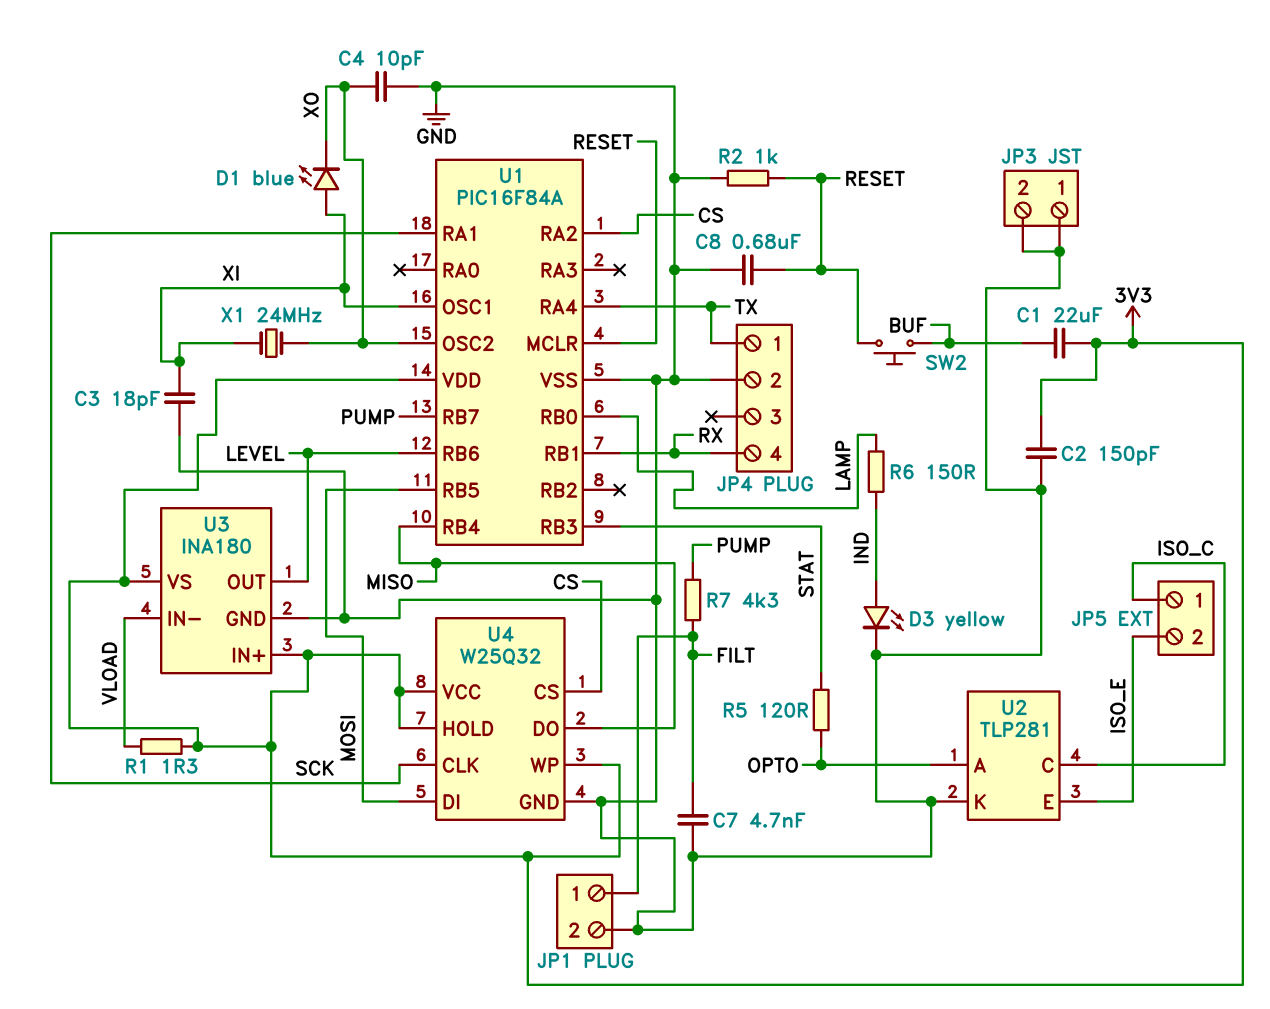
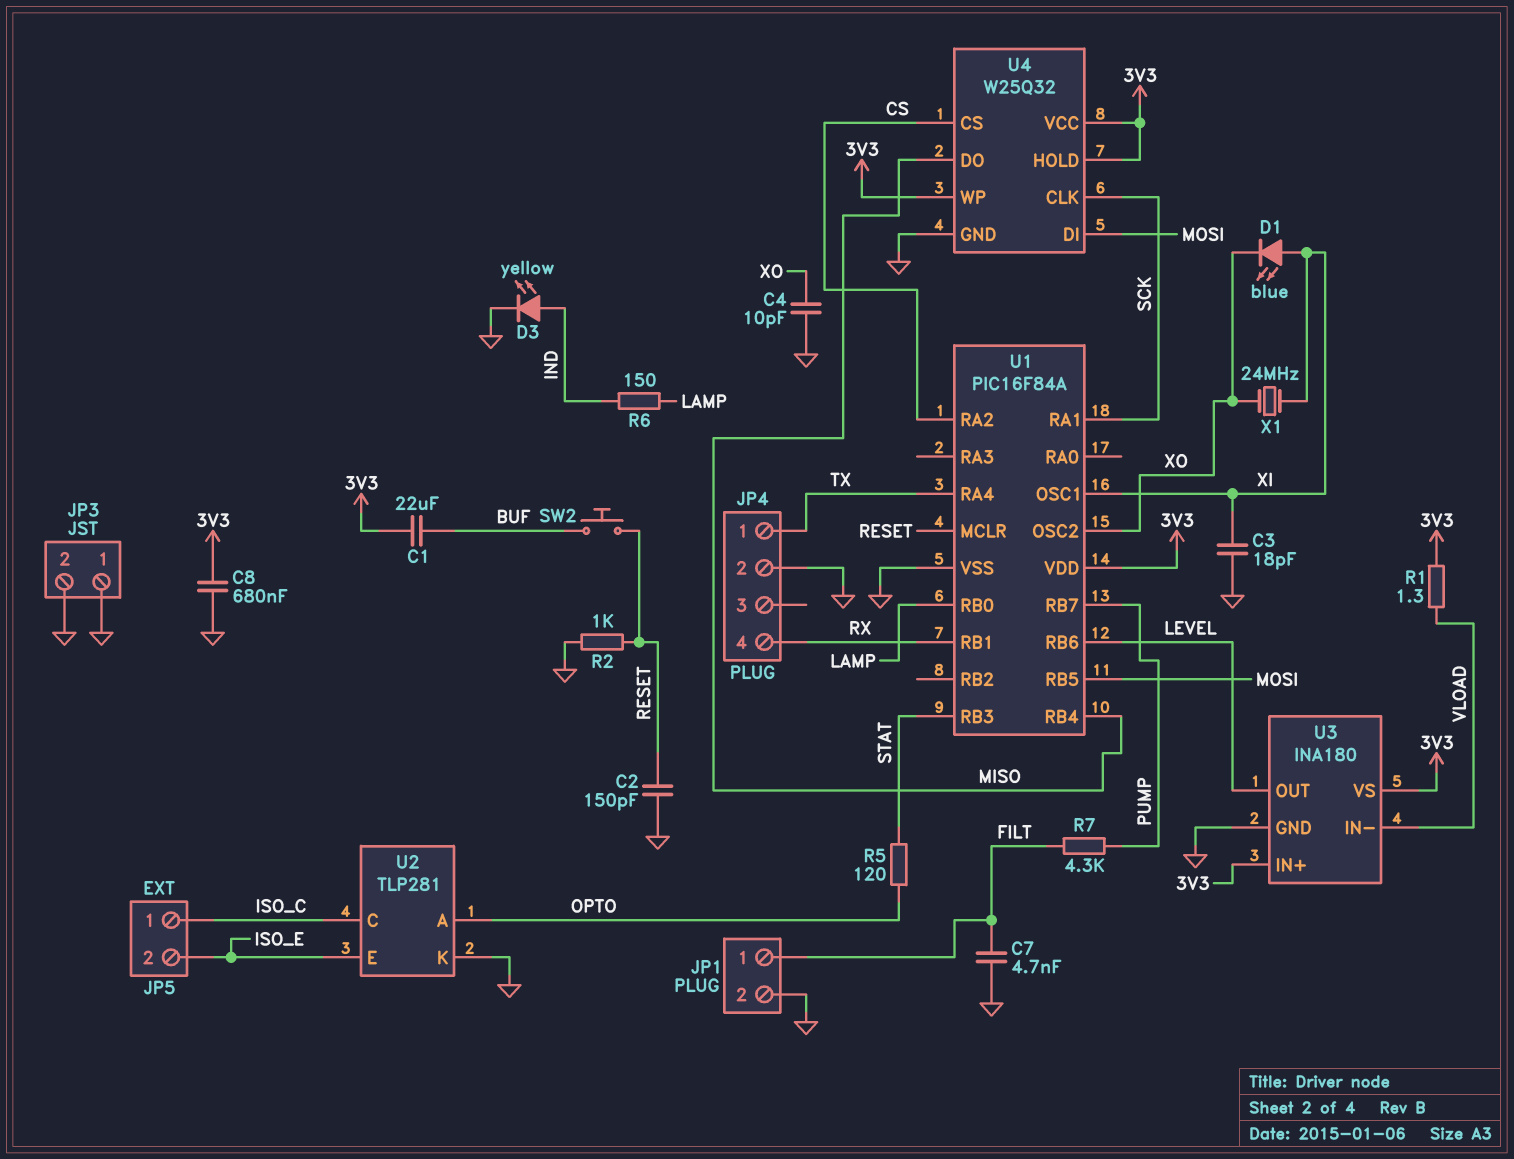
C2: 150pF (3V3, GND) -> 150pF (GND, RESET)
C8: 680nF (GND, RESET) -> 680nF (3V3, GND)

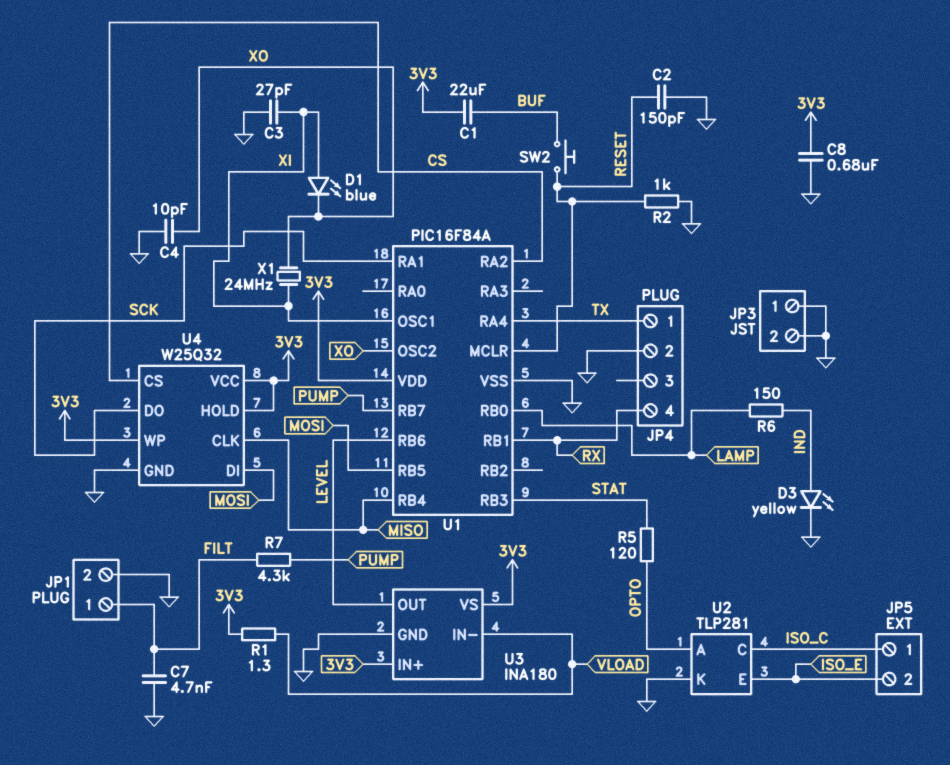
C3: 18pF (GND, XI) -> 27pF (GND, XI)
U4 pin CLK: SCK -> MISO
U4 pin DO: MISO -> SCK

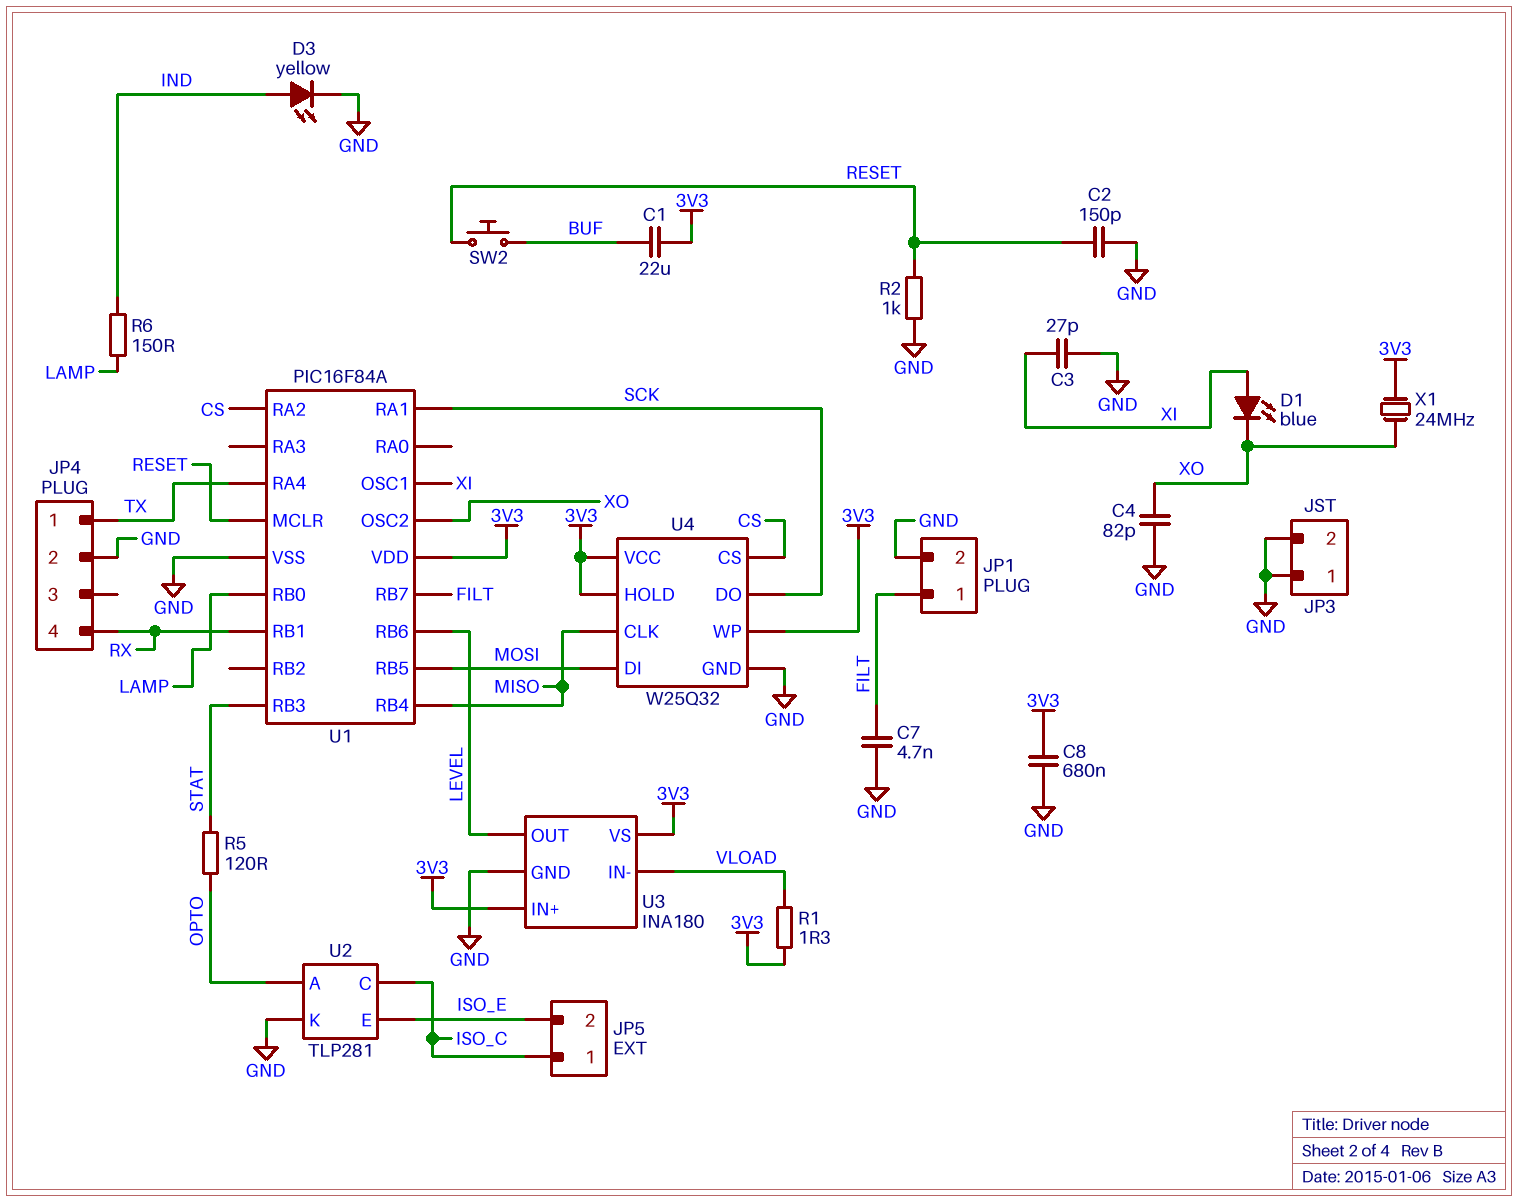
C4: 10pF (GND, XO) -> 82pF (GND, XO)
R7: 4.3k (FILT, PUMP) -> none
U1 pin RB7: PUMP -> FILT
X1: 24MHz (XI, XO) -> 24MHz (3V3, XO)

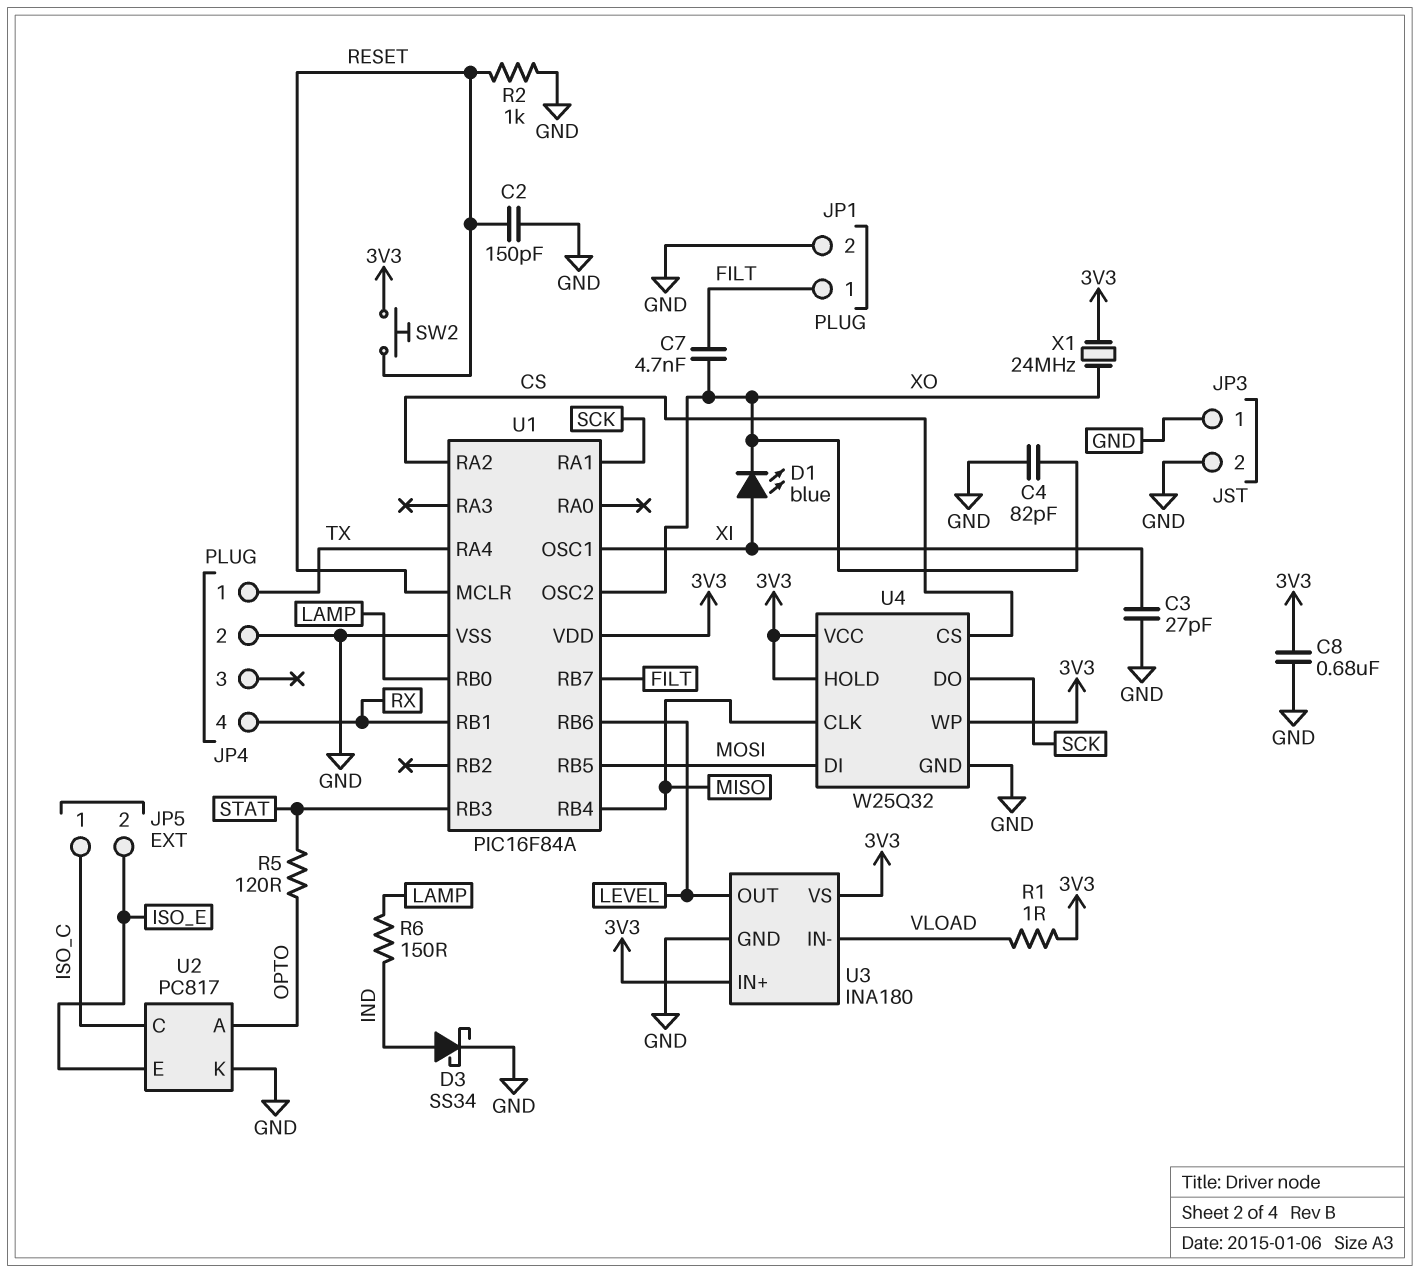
C1: 22uF (3V3, BUF) -> none
C7: 4.7nF (FILT, GND) -> 4.7nF (FILT, XO)
D3: LED yellow (A IND, K GND) -> schottky SS34 (A IND, K GND)
R1: 1.3 (3V3, VLOAD) -> 1 (3V3, VLOAD)
SW2: button (BUF, RESET) -> button (3V3, RESET)
U2: TLP281 -> PC817

